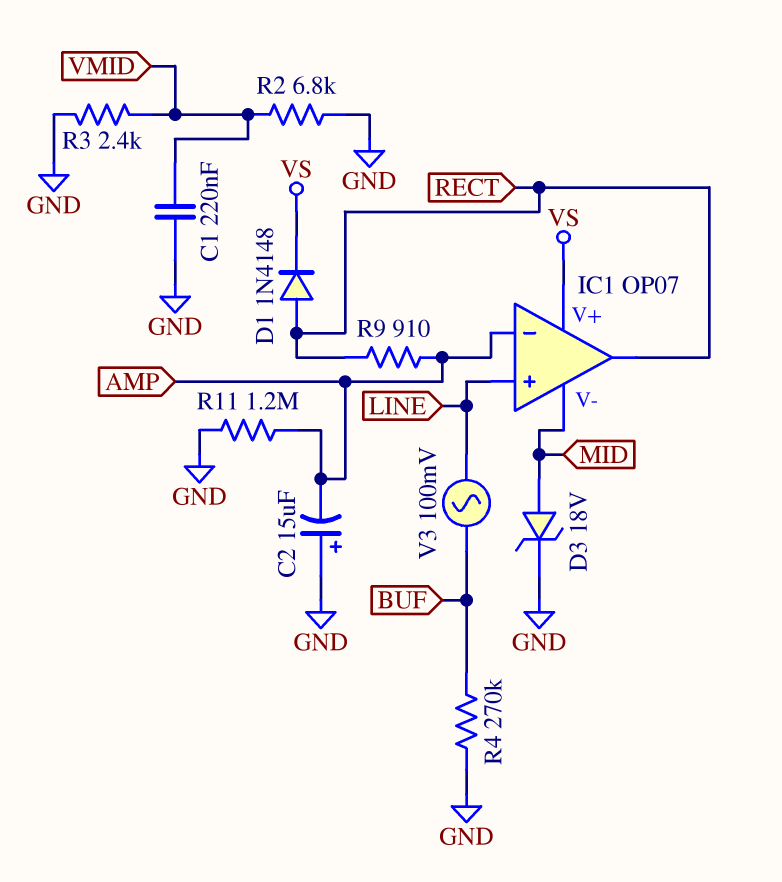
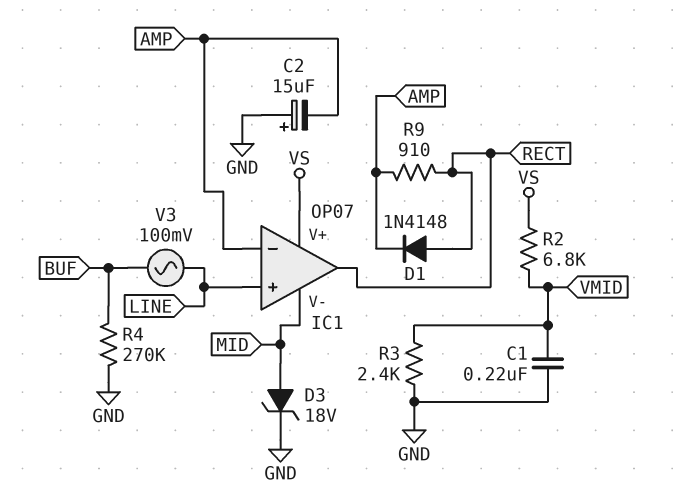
D1: diode 1N4148 (A RECT, K VS) -> diode 1N4148 (A RECT, K AMP)
R2: 6.8k (GND, VMID) -> 6.8k (VMID, VS)
R11: 1.2M (AMP, GND) -> none

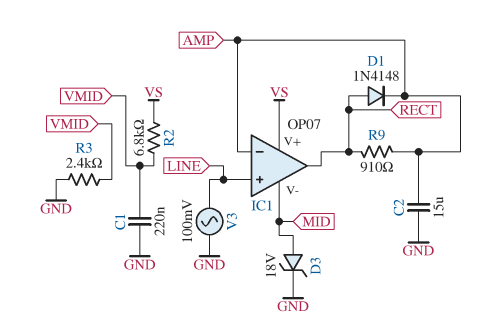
C2: 15uF (plus GND, minus AMP) -> 15uF (AMP, GND)
R4: 270k (BUF, GND) -> none
V3: AC 100mV (BUF, LINE) -> AC 100mV (GND, LINE)

